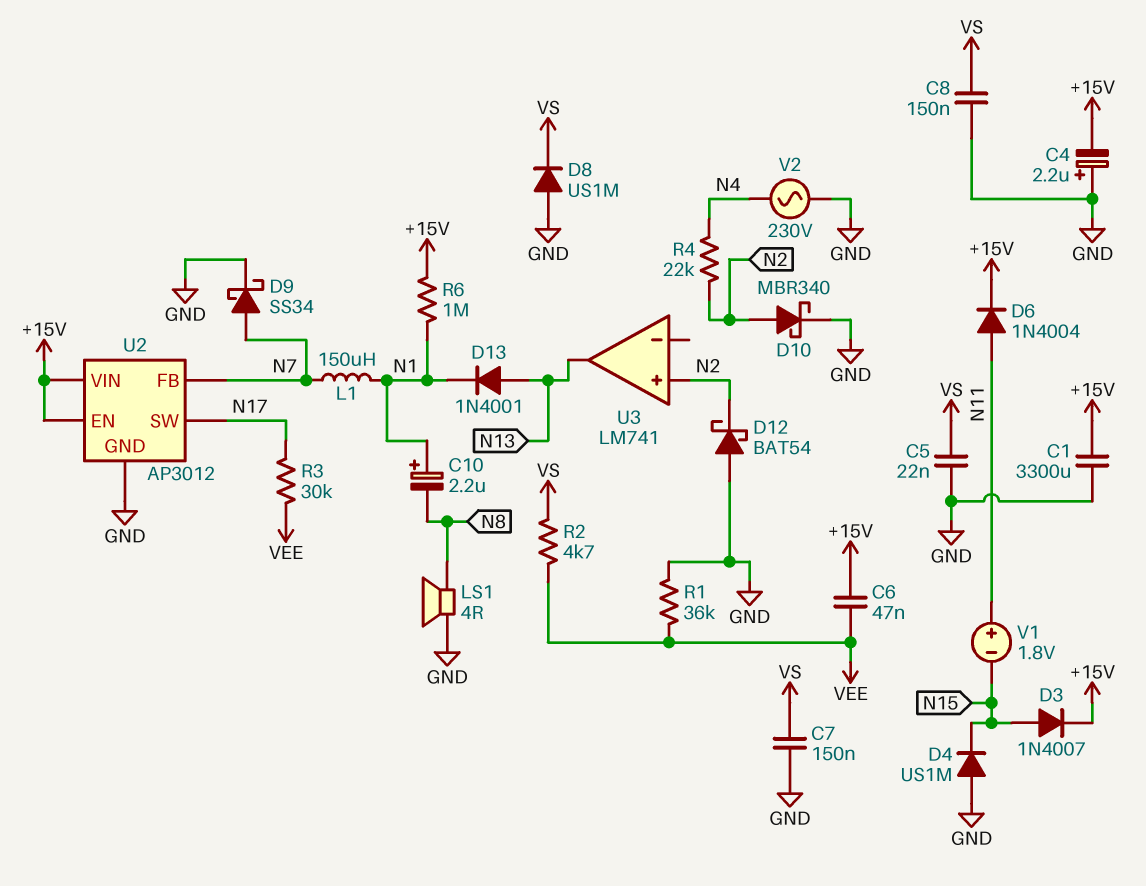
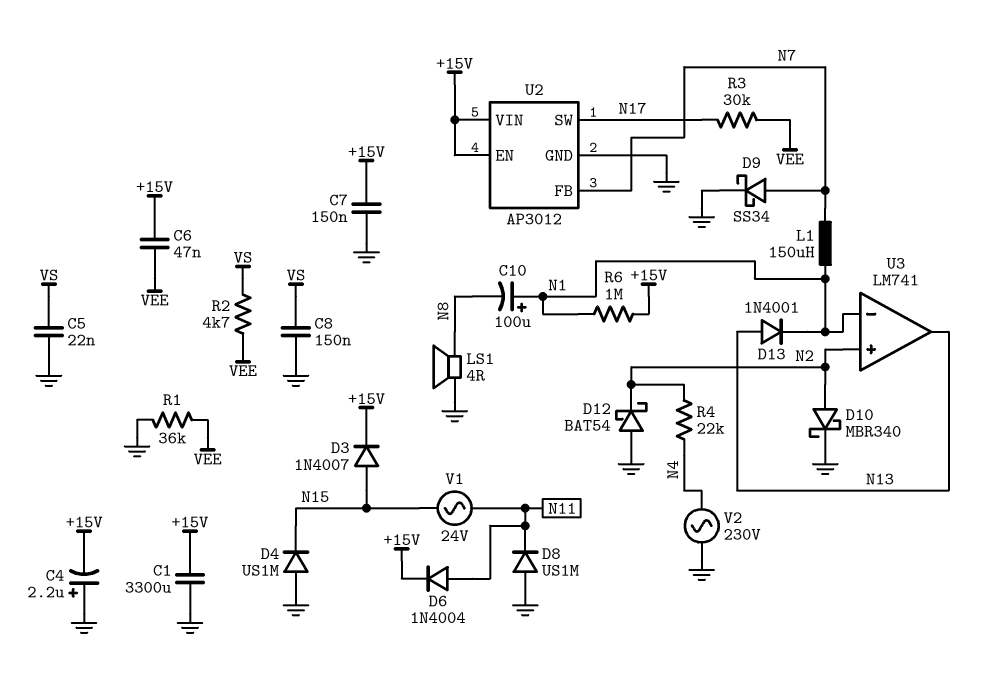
C7: 150nF (GND, VS) -> 150nF (+15V, GND)
C10: 2.2uF (plus N1, minus N8) -> 100uF (plus N1, minus N8)
D8: diode US1M (A GND, K VS) -> diode US1M (A GND, K N11)
U3 pin in-: none -> N1
V1: 1.8V (plus N11, minus N15) -> AC 24V (N11, N15)

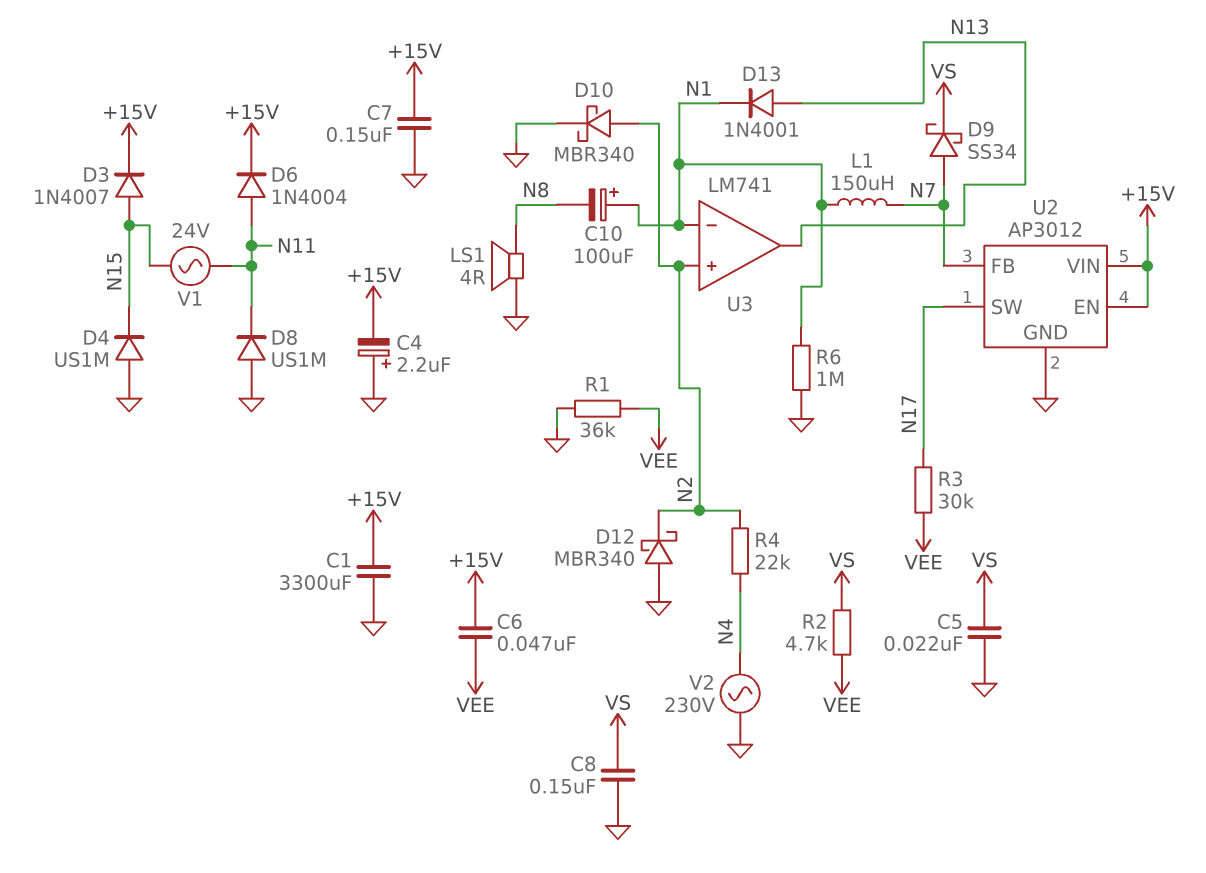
D9: schottky SS34 (A N7, K GND) -> schottky SS34 (A N7, K VS)
D12: schottky BAT54 (A GND, K N2) -> schottky MBR340 (A GND, K N2)
R6: 1M (+15V, N1) -> 1M (GND, N1)

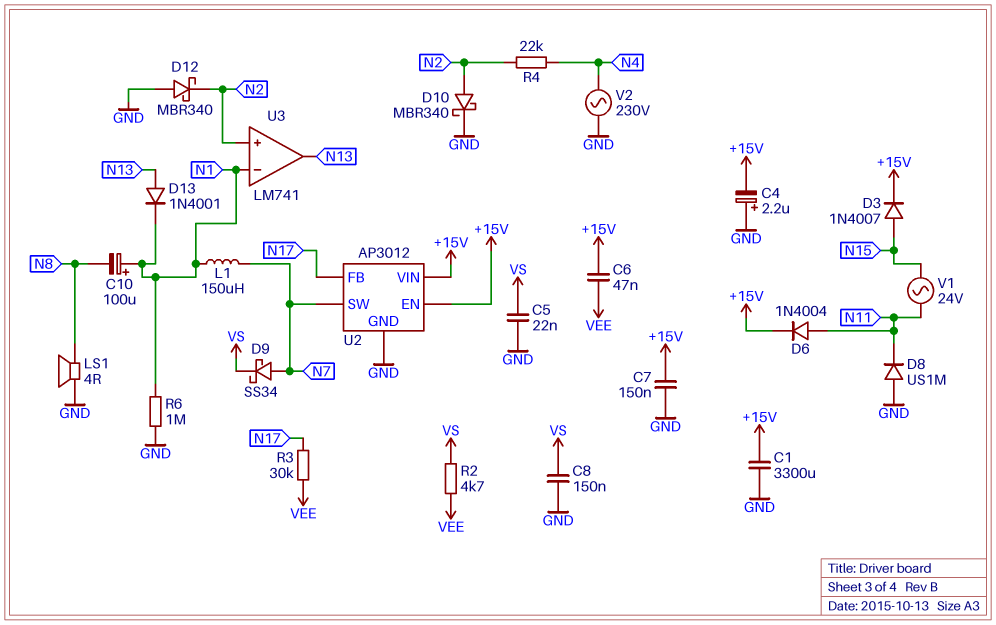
D4: diode US1M (A GND, K N15) -> none
R1: 36k (GND, VEE) -> none
U2 pin FB: N7 -> N17
U2 pin SW: N17 -> N7

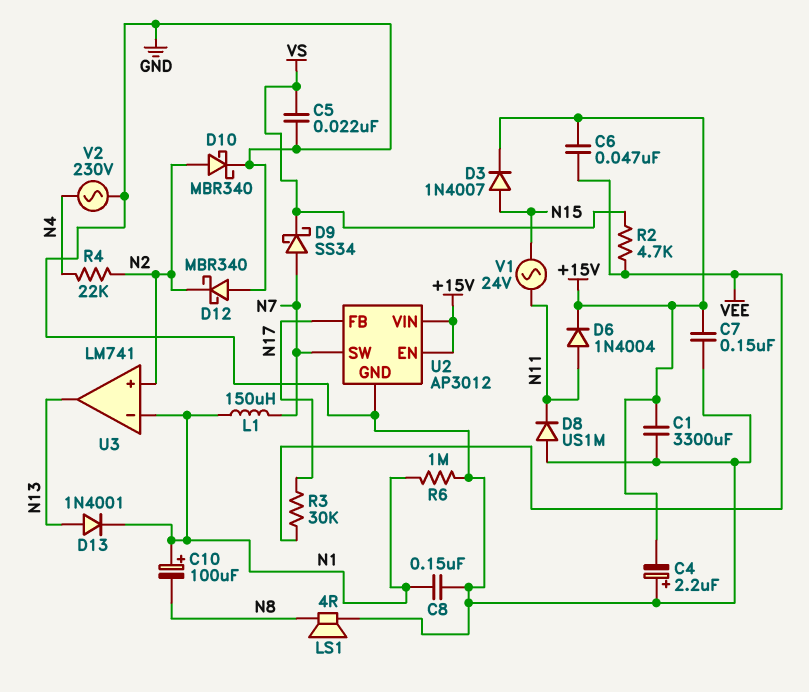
C8: 150nF (GND, VS) -> 150nF (GND, N1)

